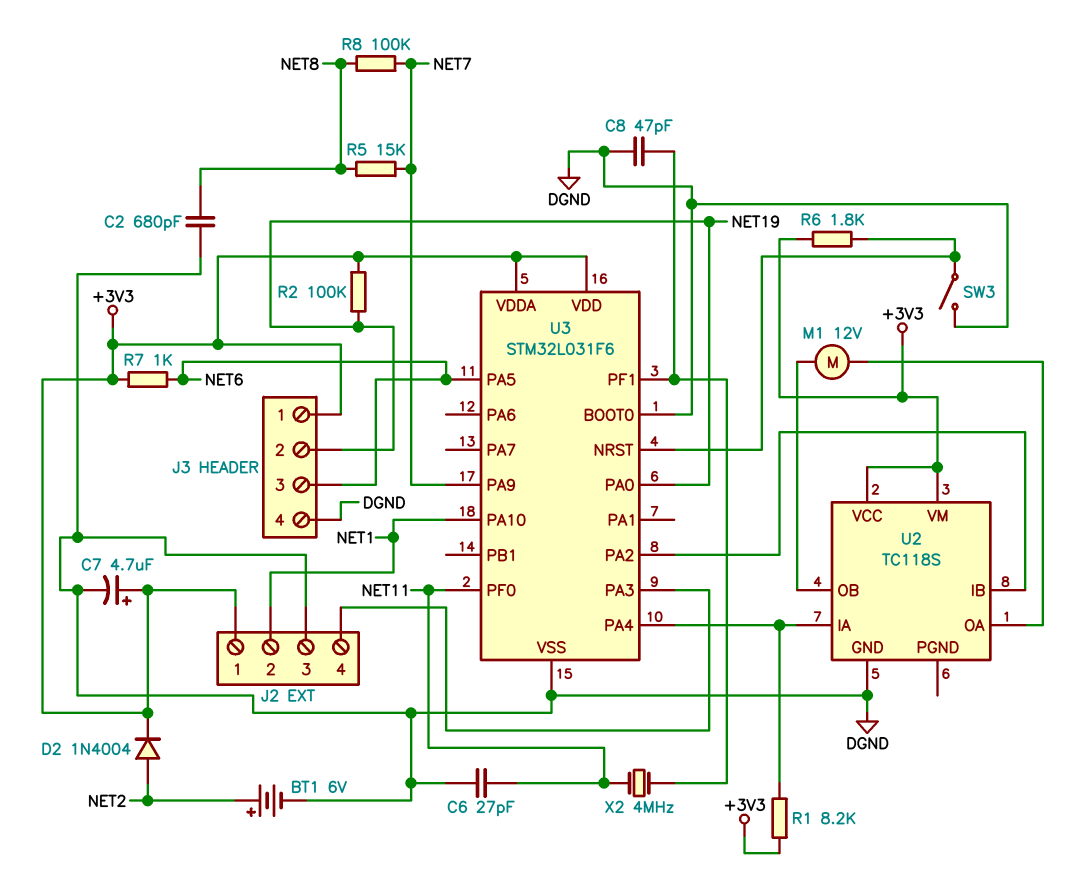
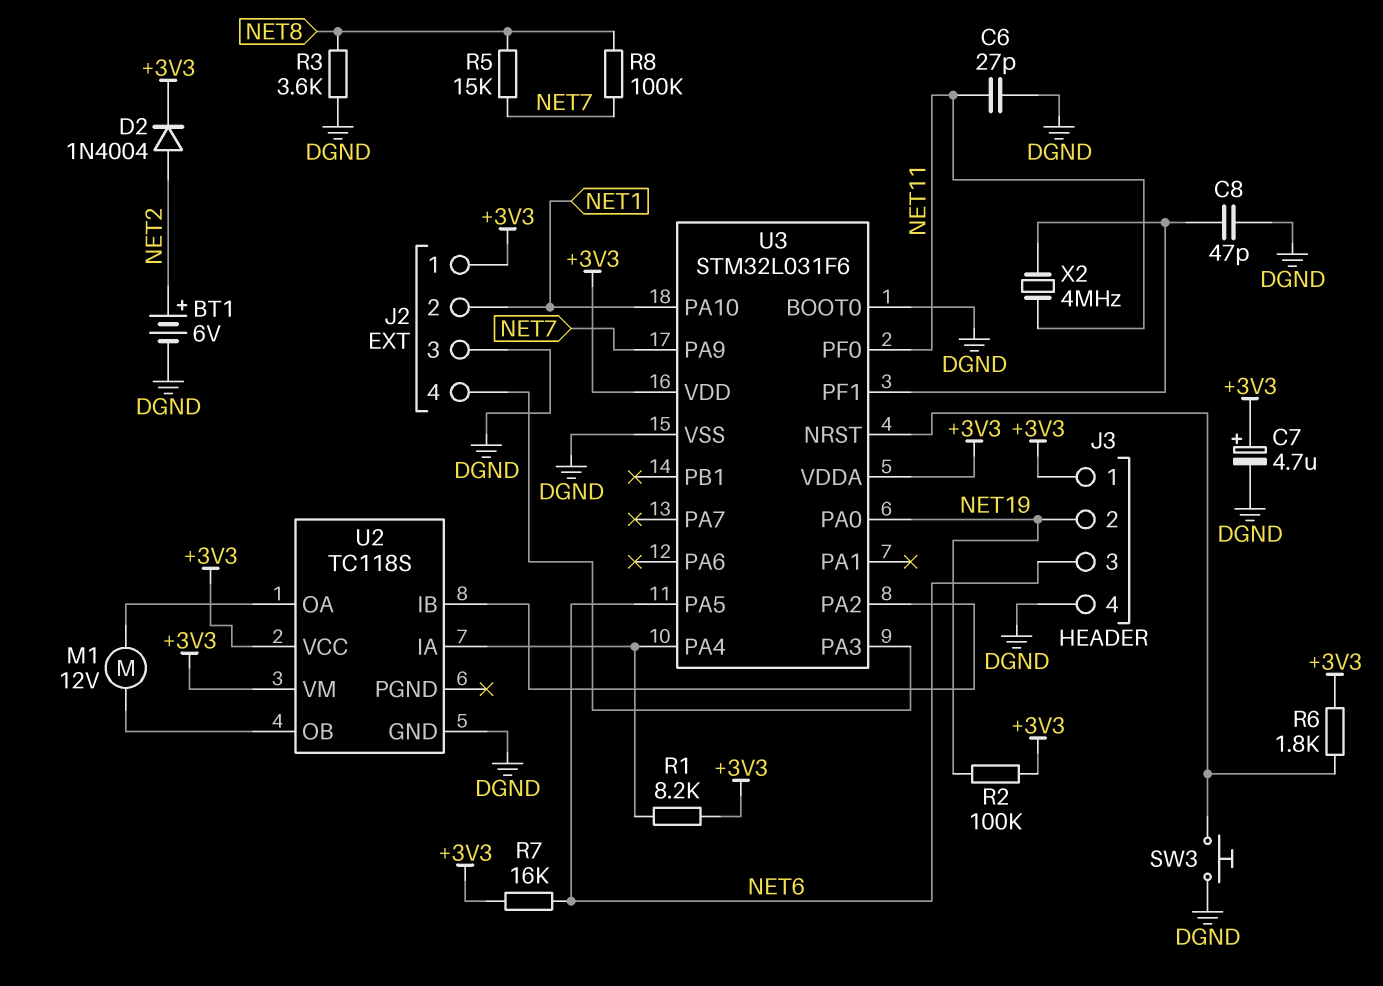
C2: 680pF (DGND, NET8) -> none
R3: none -> 3.6k (DGND, NET8)
R7: 1k (+3V3, NET6) -> 16k (+3V3, NET6)
SW3: switch (DGND, U3/NRST) -> button (DGND, U3/NRST)

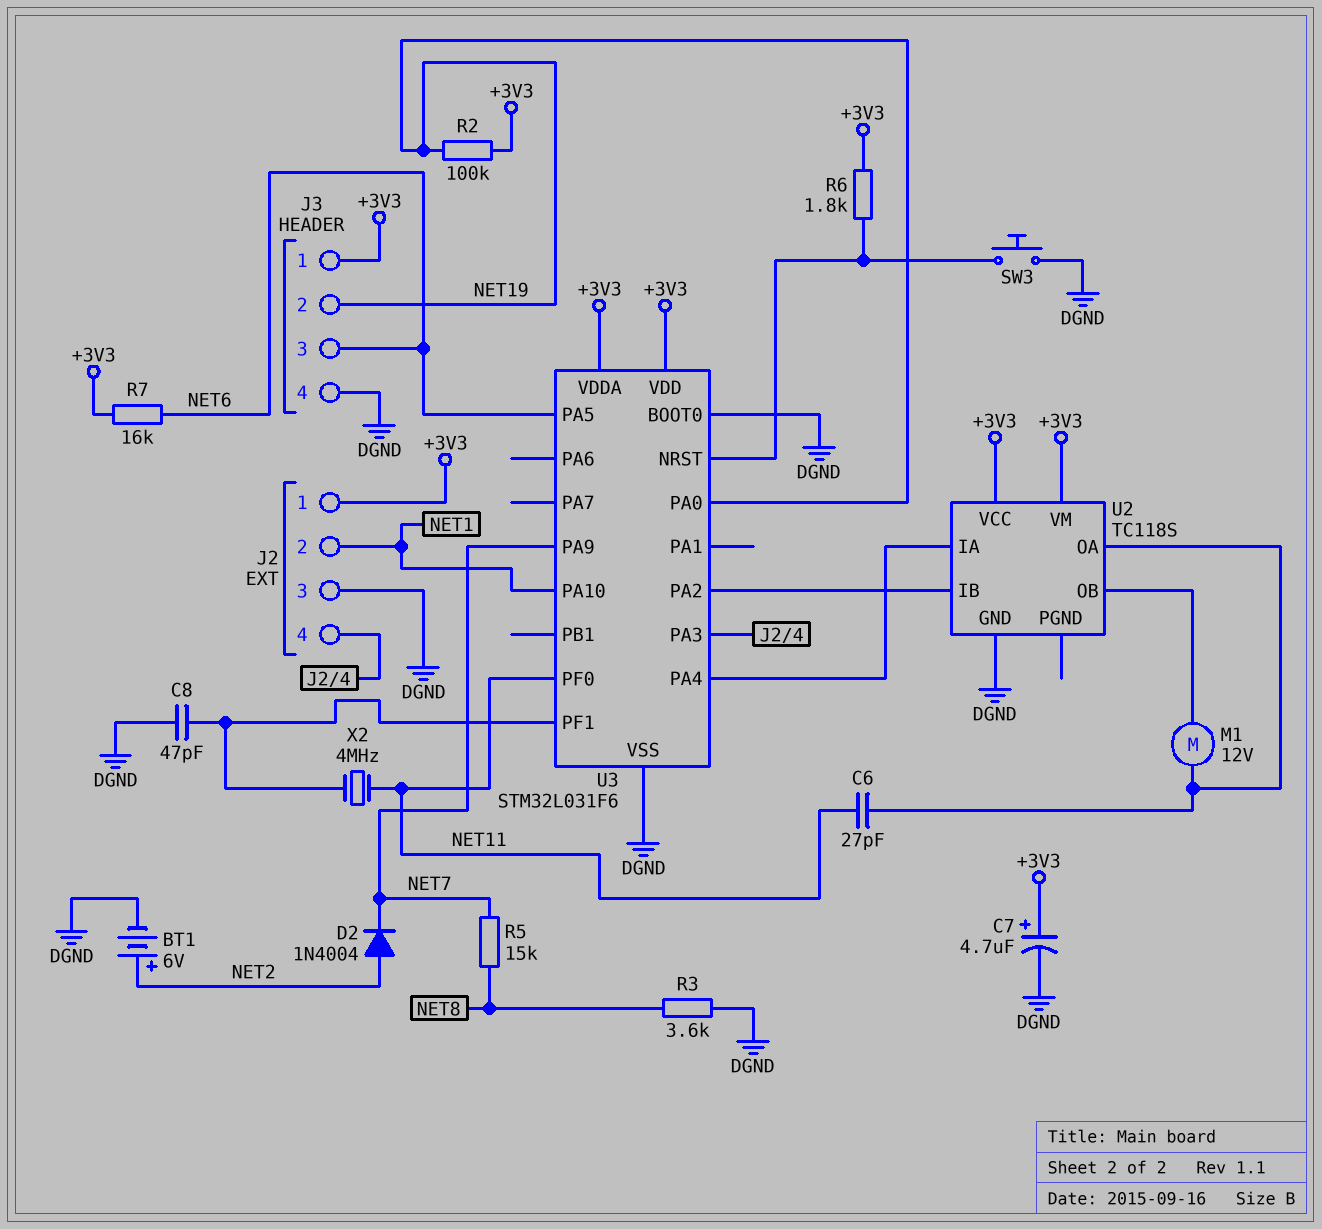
C6: 27pF (DGND, NET11) -> 27pF (NET11, U2/OA)
D2: diode 1N4004 (A NET2, K +3V3) -> diode 1N4004 (A NET2, K NET7)
R1: 8.2k (+3V3, U2/IA) -> none
R8: 100k (NET7, NET8) -> none

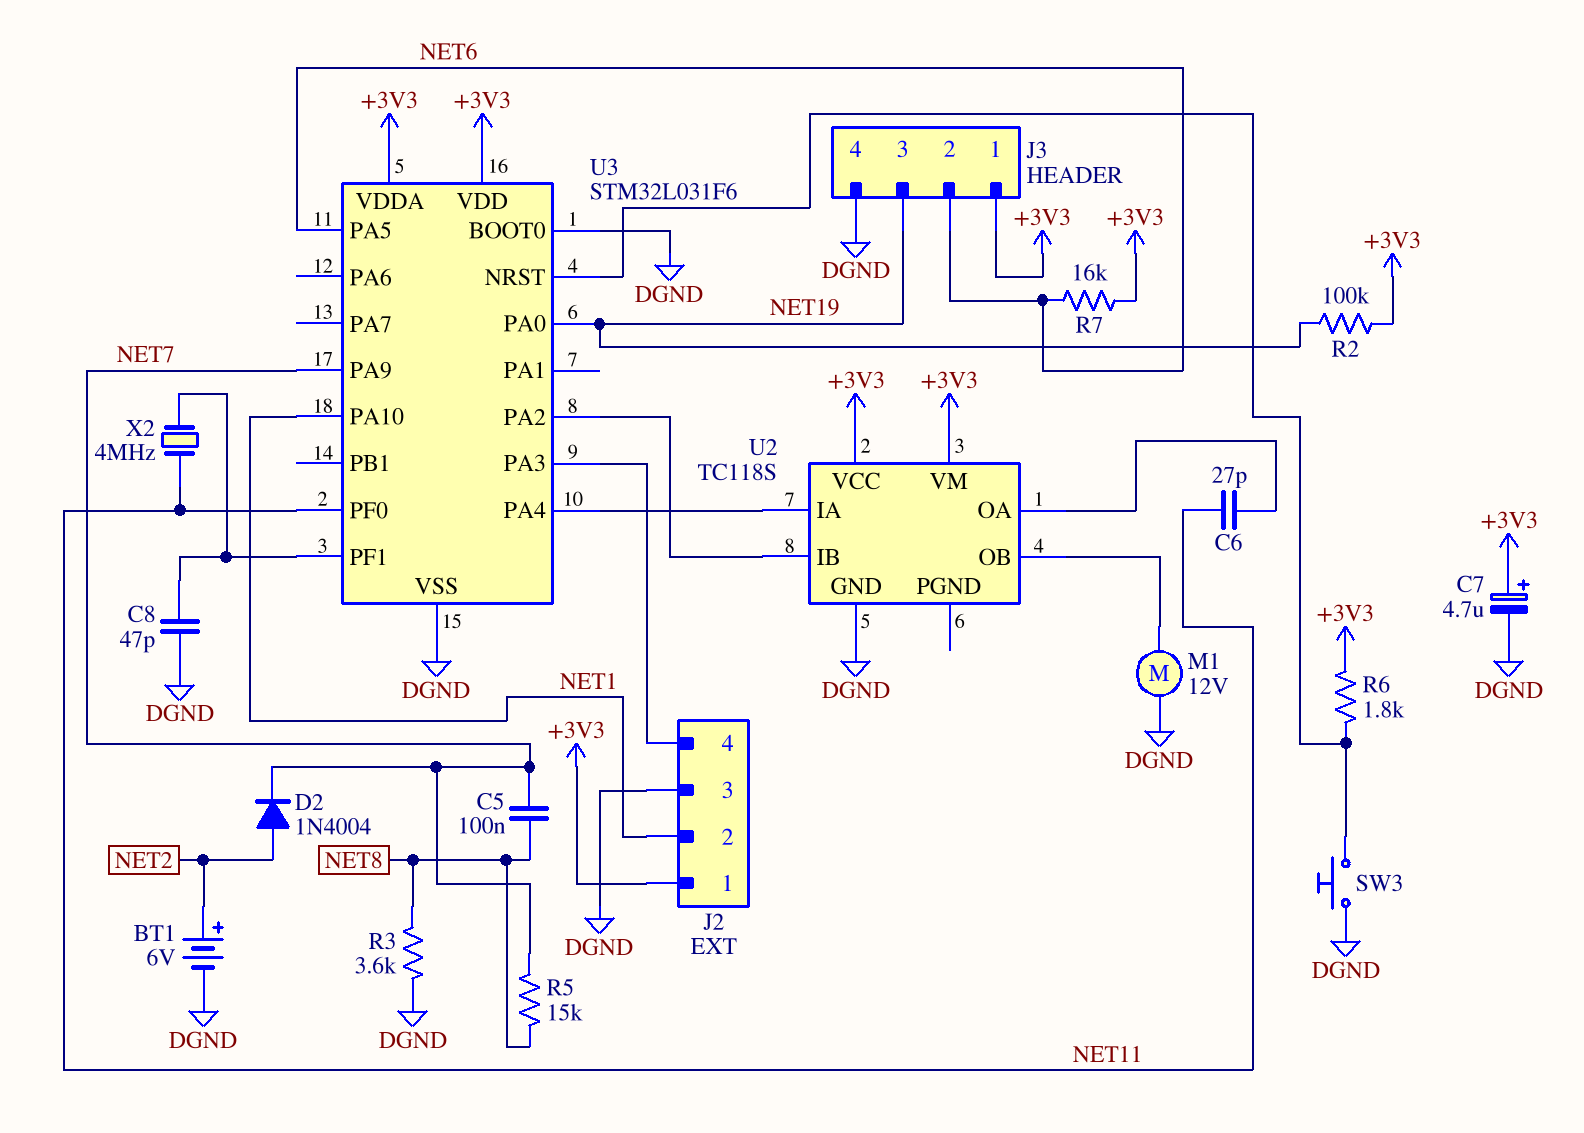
C5: none -> 100nF (NET7, NET8)
J3 pin 2: NET19 -> NET6
J3 pin 3: NET6 -> NET19
M1: motor 12V (U2/OA, U2/OB) -> motor 12V (DGND, U2/OB)

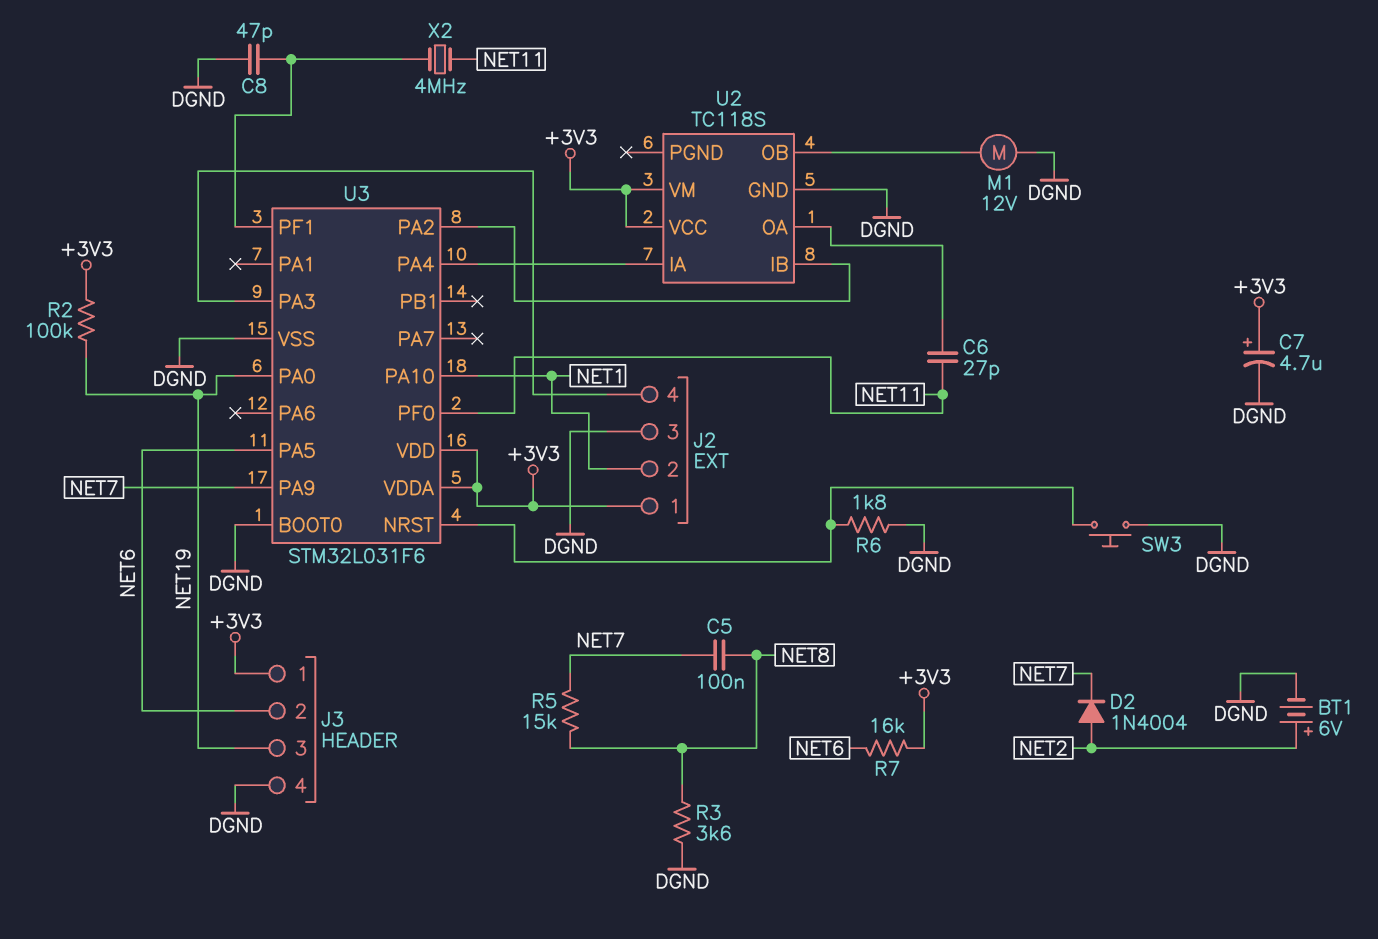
R6: 1.8k (+3V3, U3/NRST) -> 1.8k (DGND, U3/NRST)

